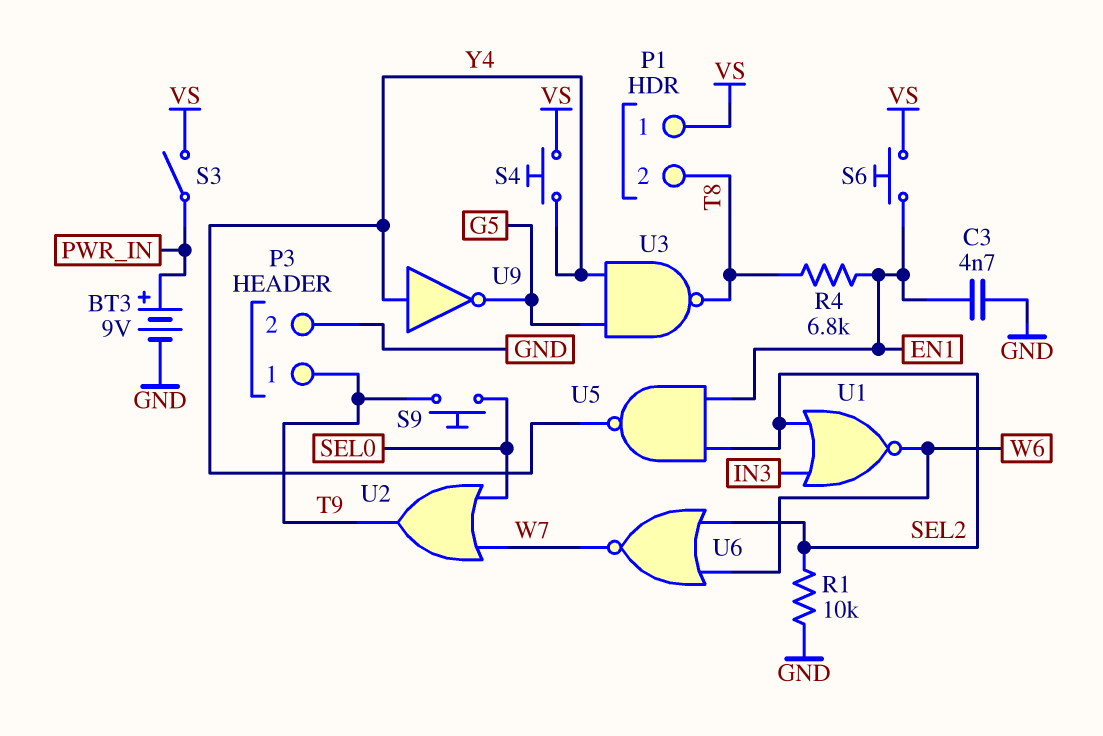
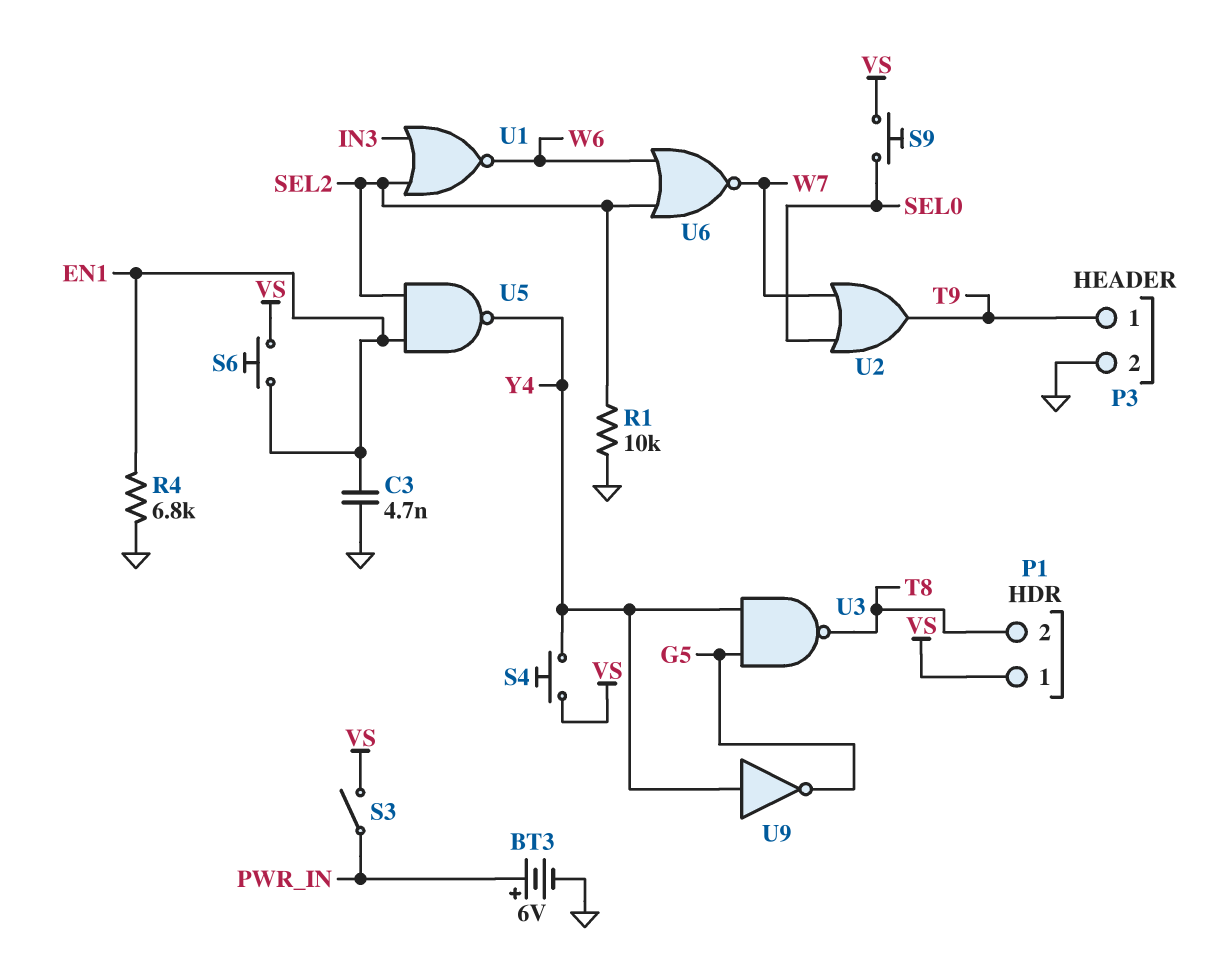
BT3: 9V (plus PWR_IN, minus GND) -> 6V (plus PWR_IN, minus GND)
R4: 6.8k (EN1, T8) -> 6.8k (EN1, GND)
S9: button (SEL0, T9) -> button (SEL0, VS)

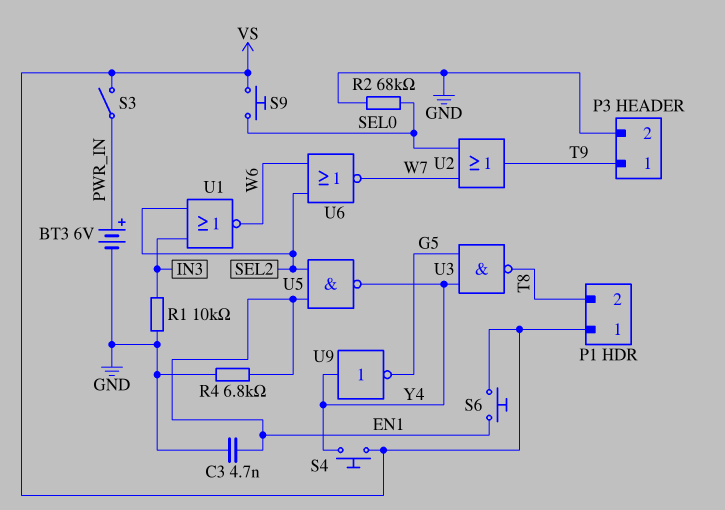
R1: 10k (GND, SEL2) -> 10k (GND, IN3)
R2: none -> 68k (GND, SEL0)

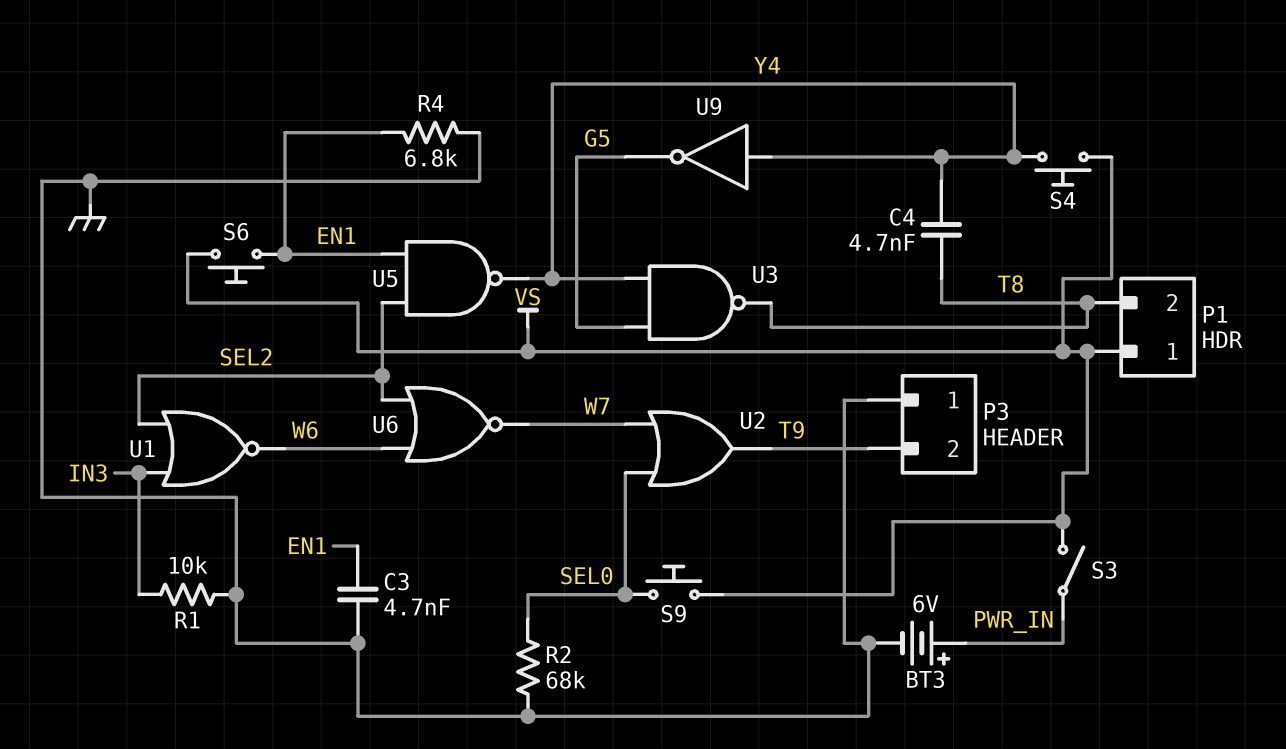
C4: none -> 4.7nF (T8, Y4)
P3 pin 1: T9 -> GND
P3 pin 2: GND -> T9

